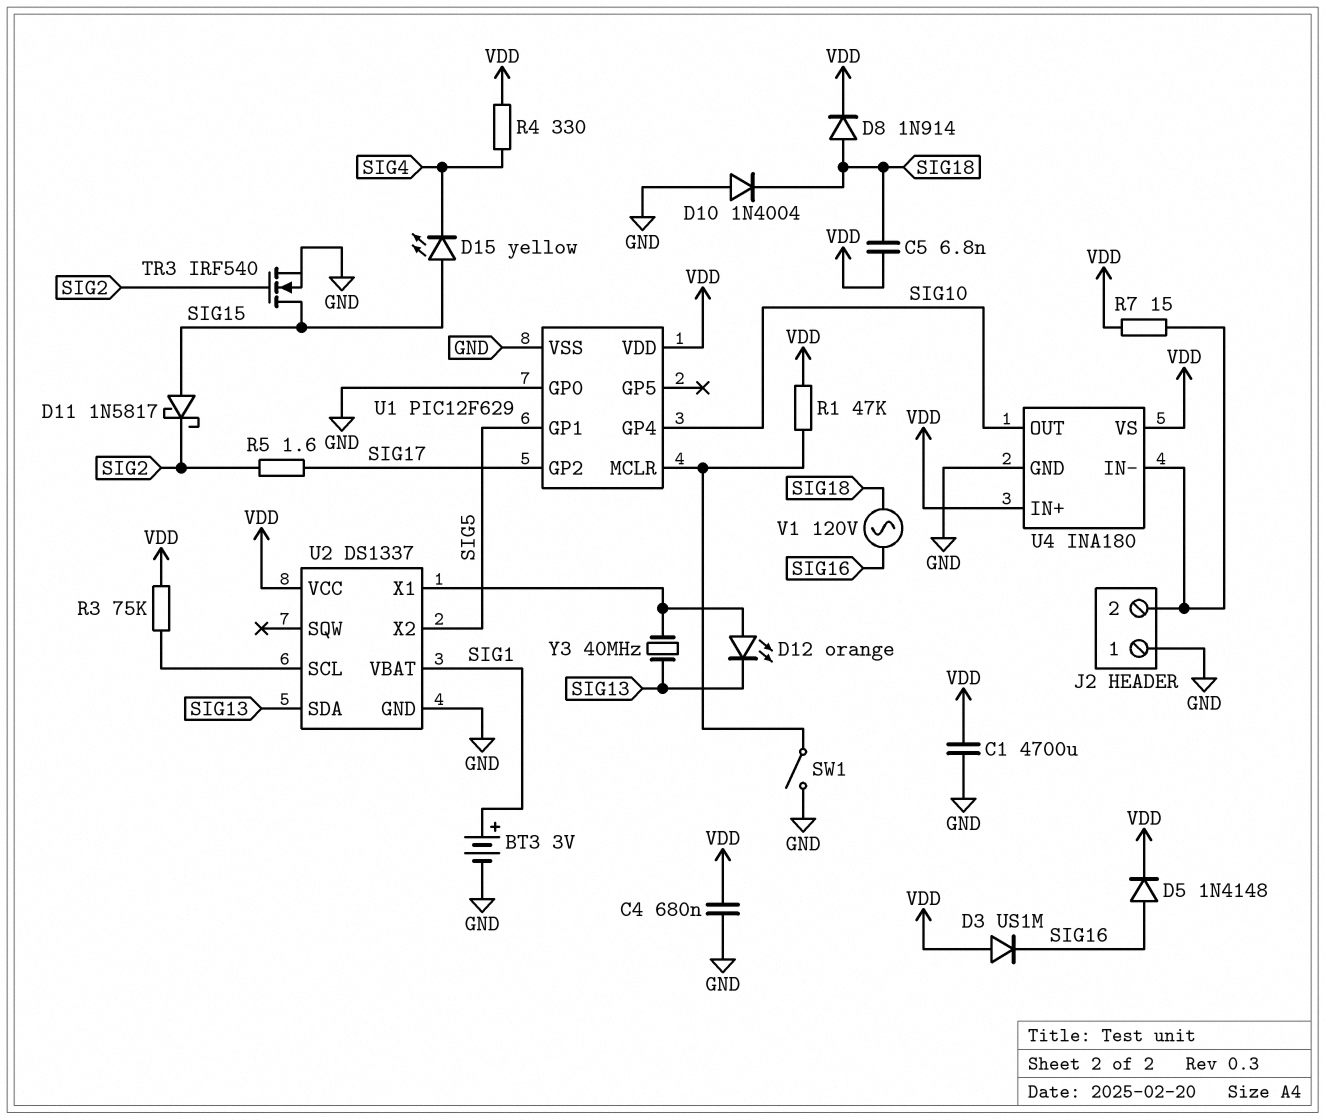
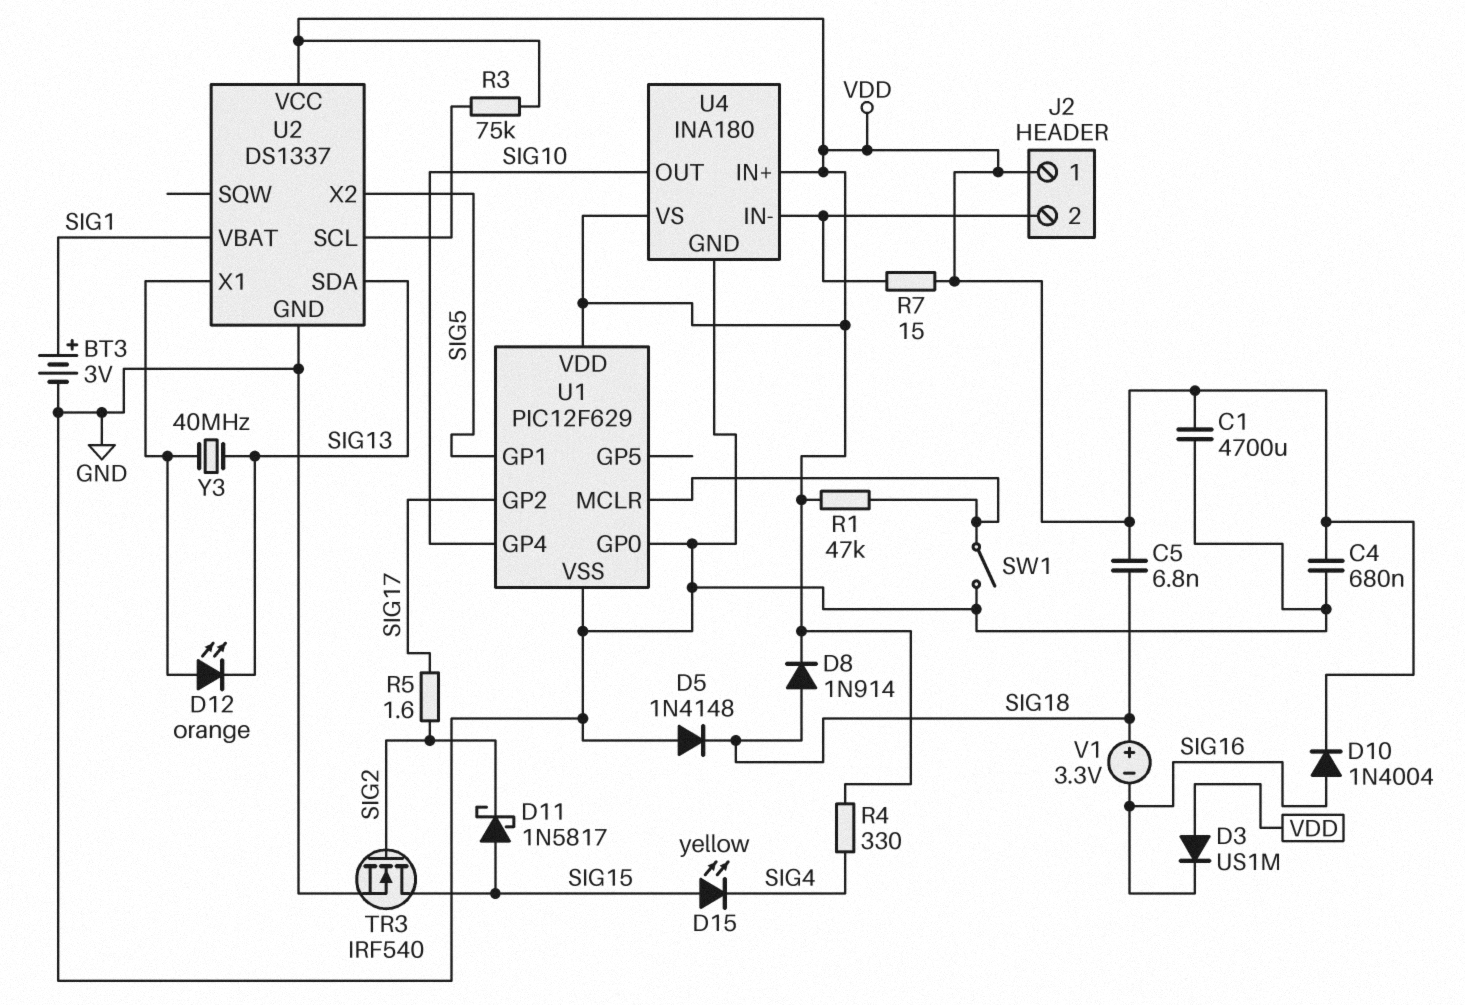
D5: diode 1N4148 (A SIG16, K VDD) -> diode 1N4148 (A GND, K SIG18)
D10: diode 1N4004 (A GND, K SIG18) -> diode 1N4004 (A SIG16, K VDD)
J2 pin 1: GND -> VDD
V1: AC 120V (SIG16, SIG18) -> 3.3V (plus SIG18, minus SIG16)

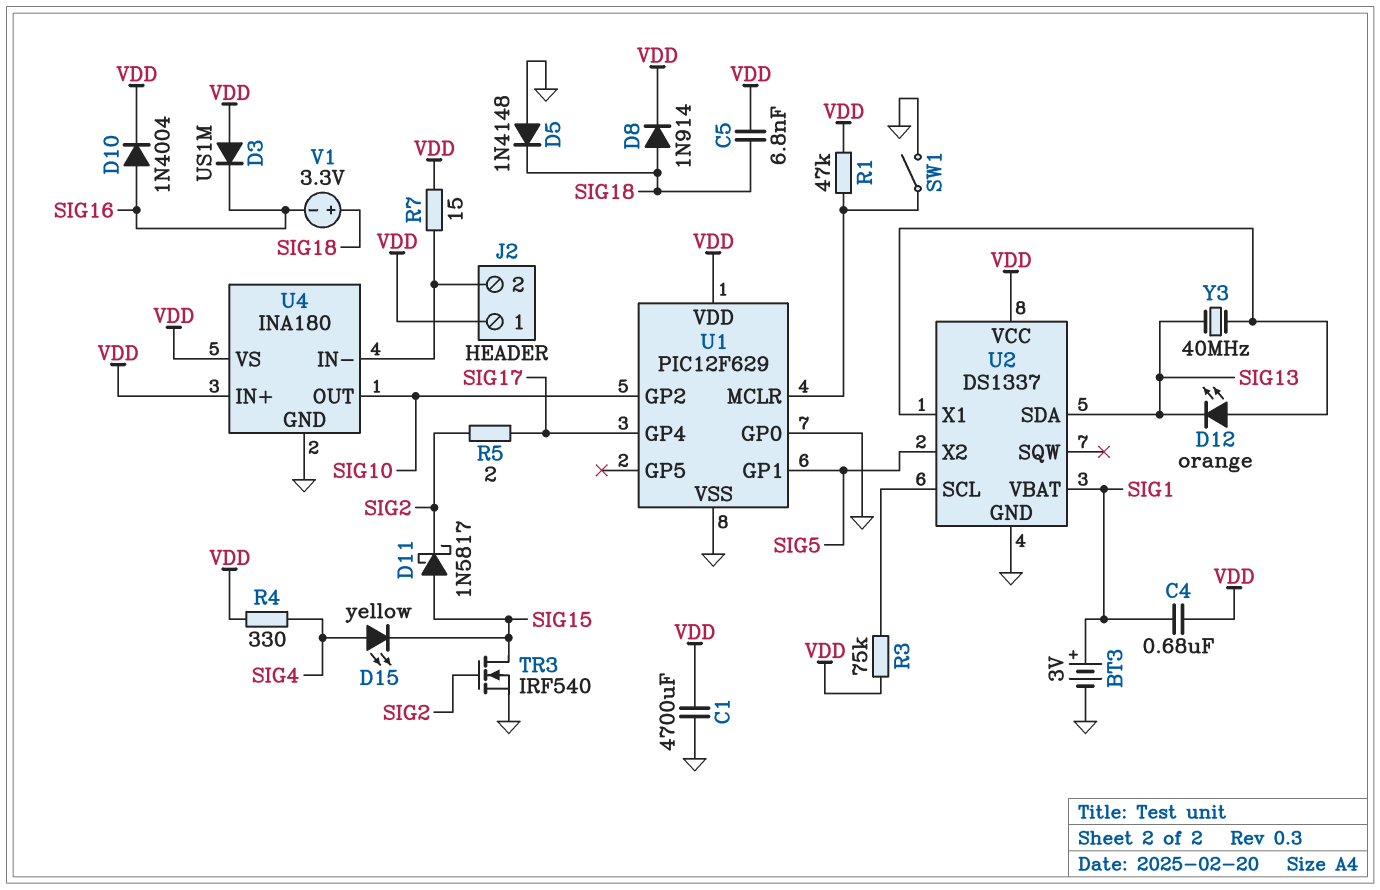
C4: 680nF (GND, VDD) -> 680nF (SIG1, VDD)
D15: LED yellow (A SIG15, K SIG4) -> LED yellow (A SIG4, K SIG15)
R5: 1.6 (SIG2, SIG17) -> 2 (SIG2, SIG17)
U1 pin GP2: SIG17 -> SIG10
U1 pin GP4: SIG10 -> SIG17

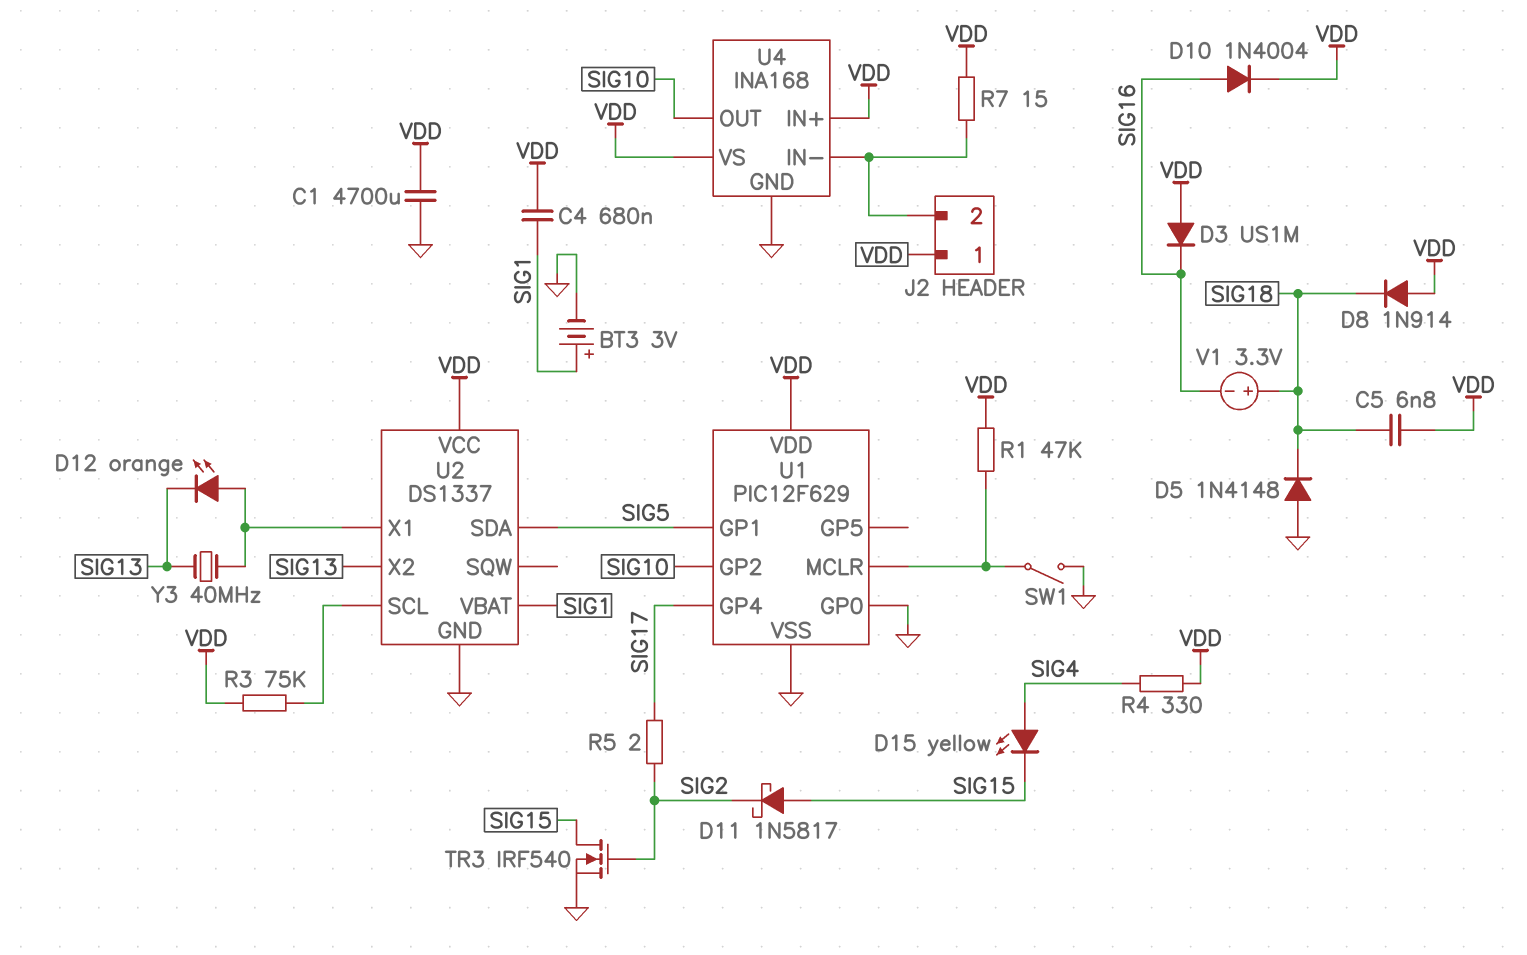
D8: diode 1N914 (A SIG18, K VDD) -> diode 1N914 (A VDD, K SIG18)
U2 pin SDA: SIG13 -> SIG5
U2 pin X2: SIG5 -> SIG13
U4: INA180 -> INA168

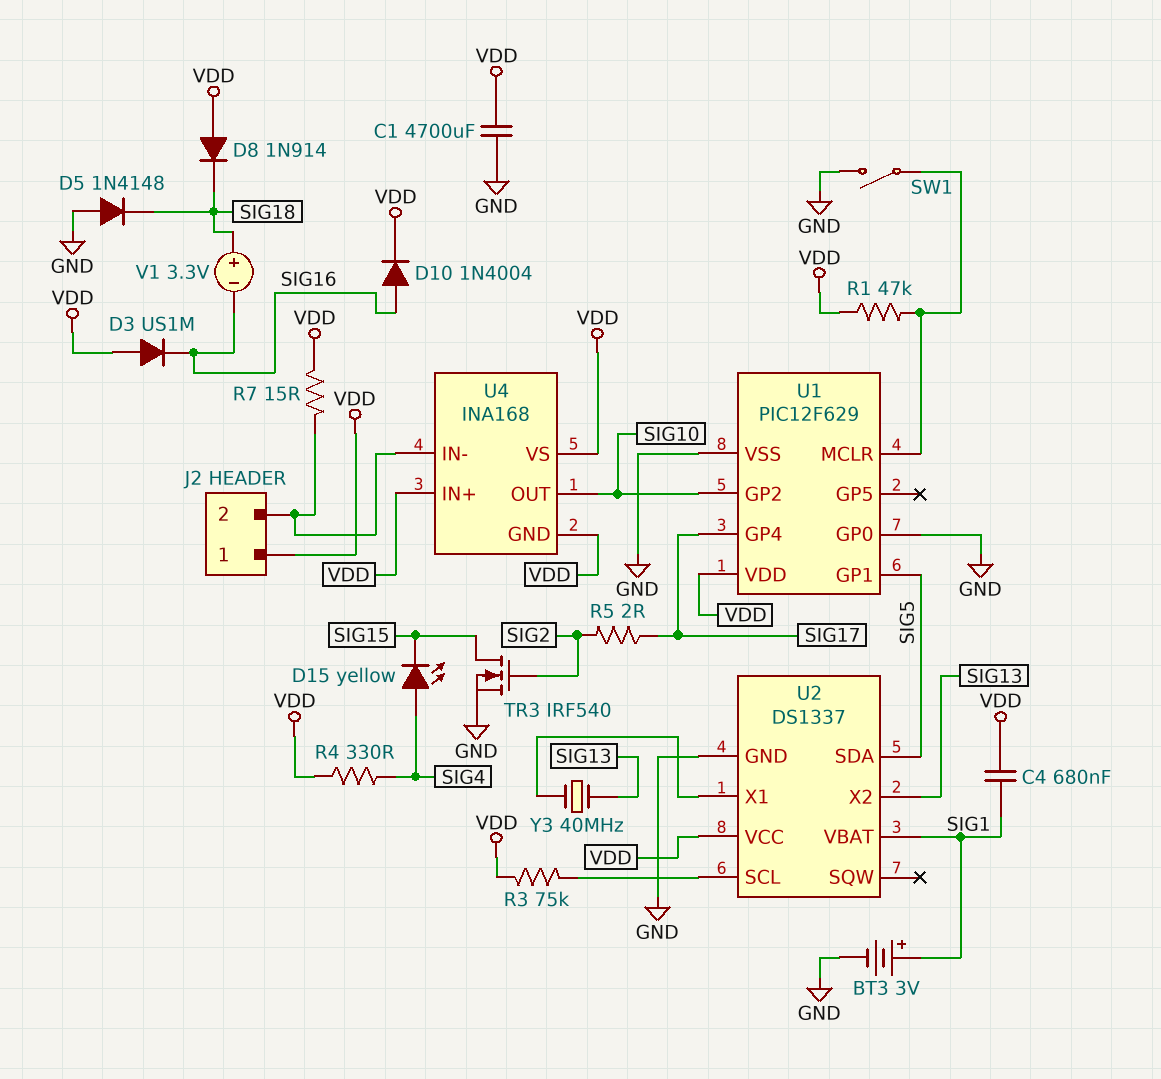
C5: 6.8nF (SIG18, VDD) -> none
D11: schottky 1N5817 (A SIG15, K SIG2) -> none
D12: LED orange (A U2/X1, K SIG13) -> none
U4 pin GND: GND -> VDD

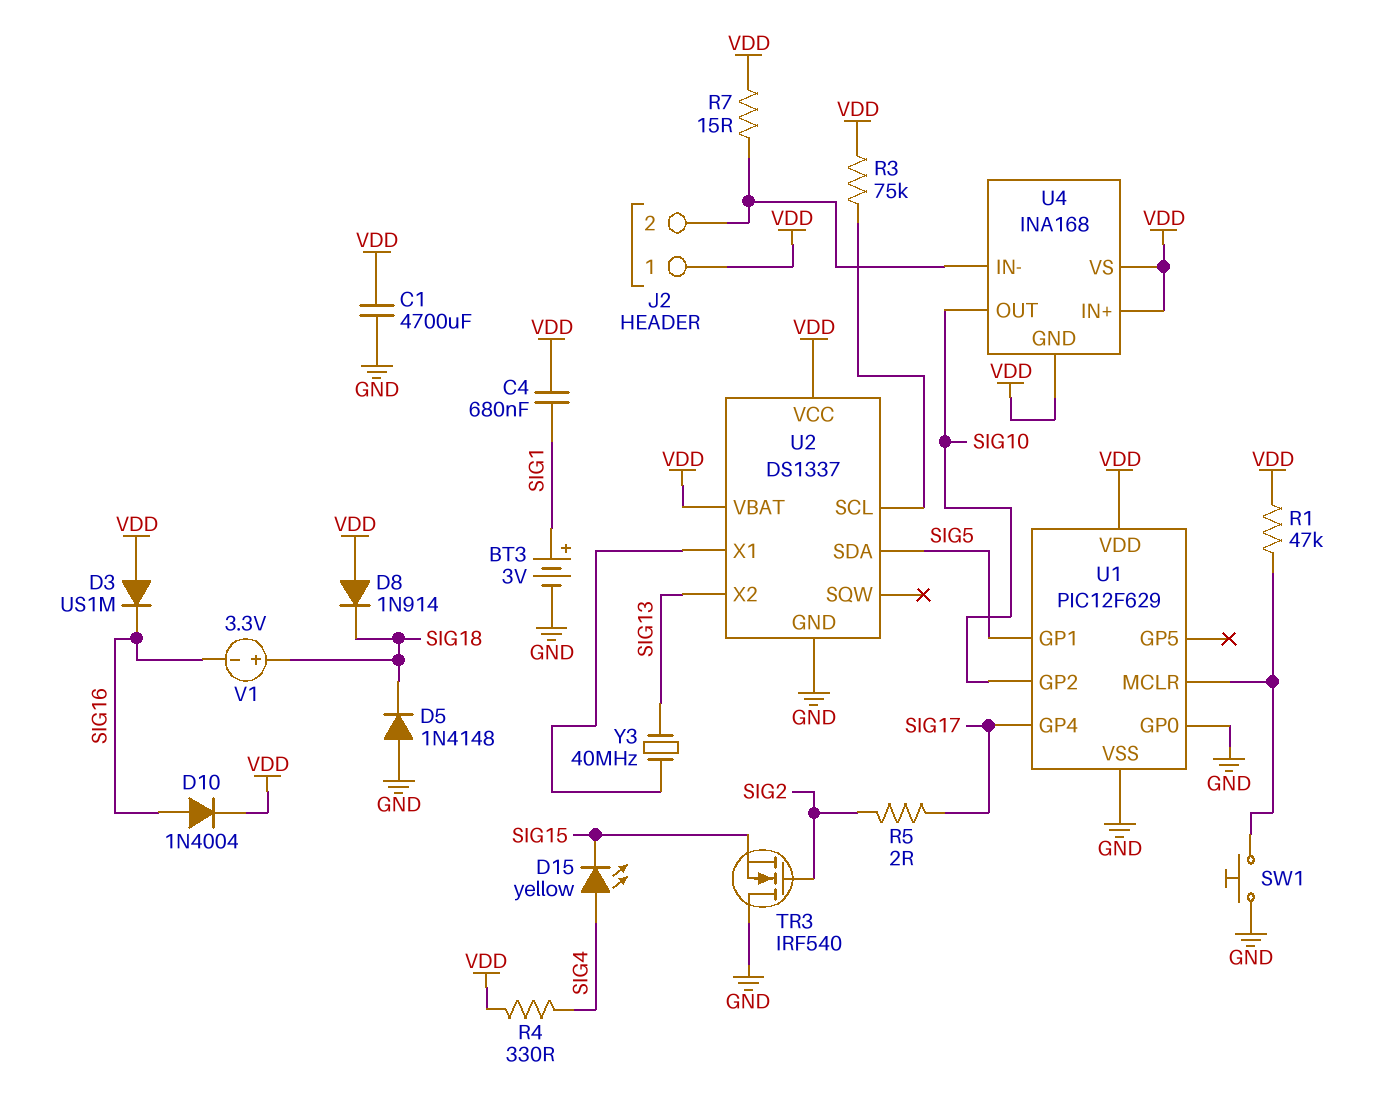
SW1: switch (GND, U1/MCLR) -> button (GND, U1/MCLR)
TR3: NMOS IRF540 (G SIG2, D SIG15, S GND) -> NMOS IRF540 (G SIG2, D GND, S SIG15)
U2 pin VBAT: SIG1 -> VDD

